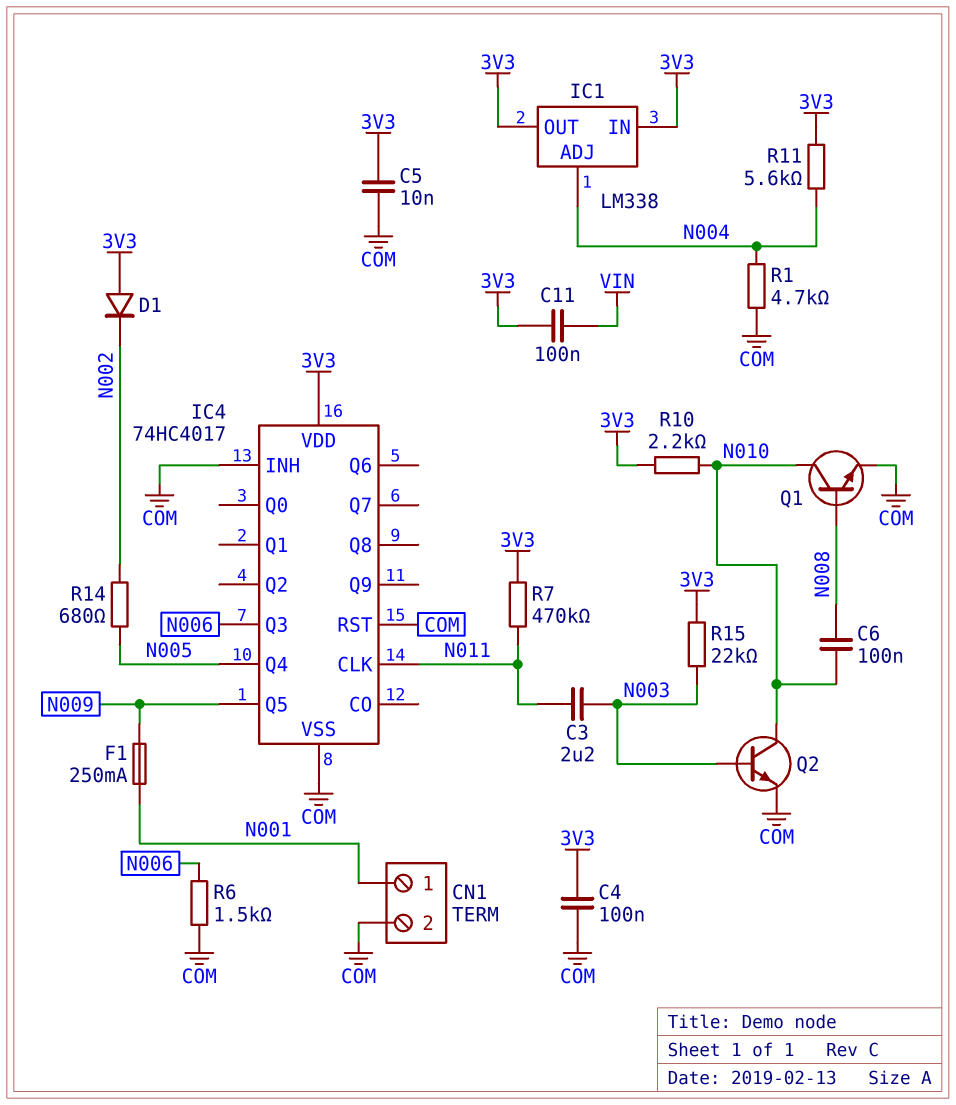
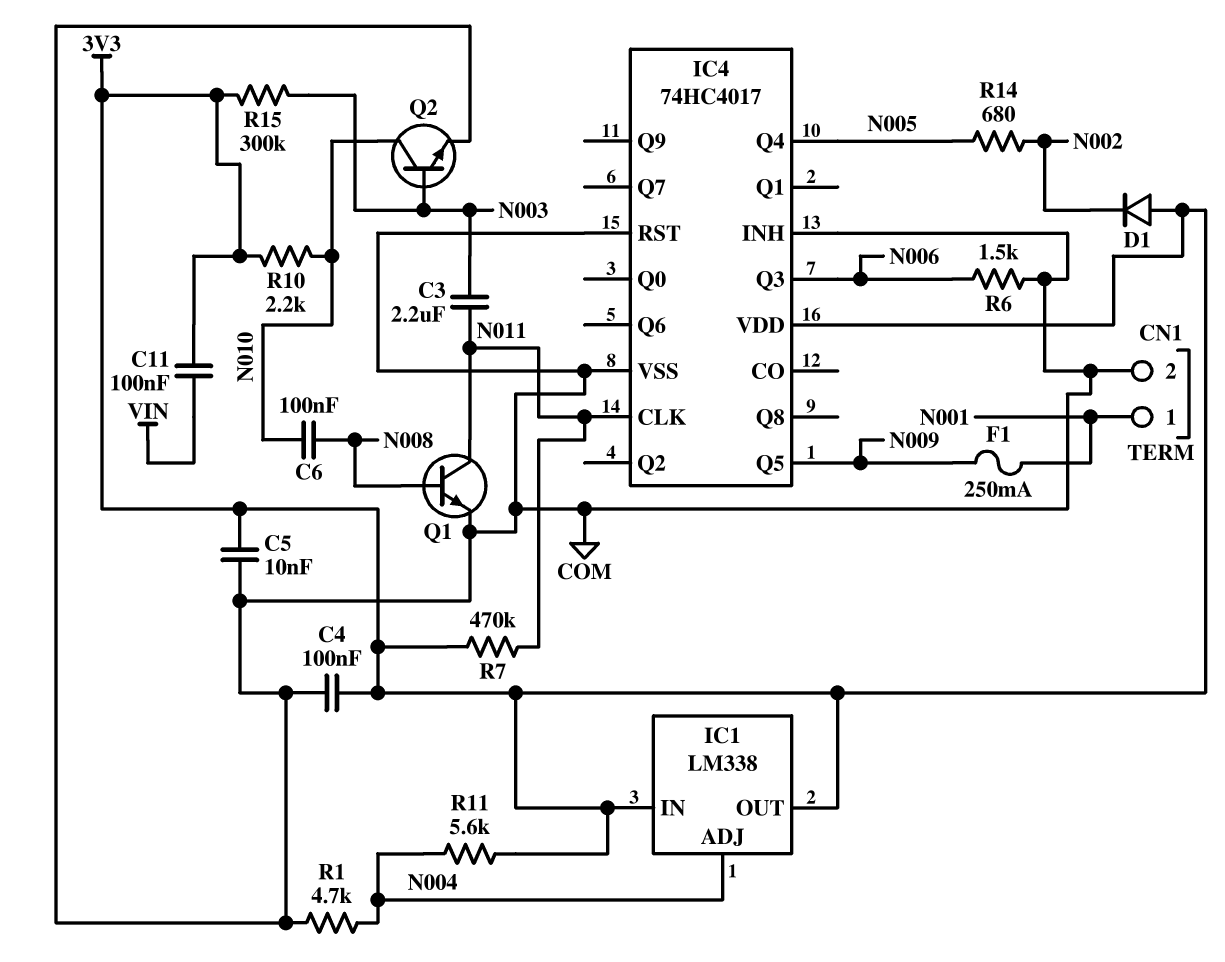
Q1: NPN (B N008, C N010, E COM) -> NPN (B N008, C N011, E COM)
R15: 22k (3V3, N003) -> 300k (3V3, N003)

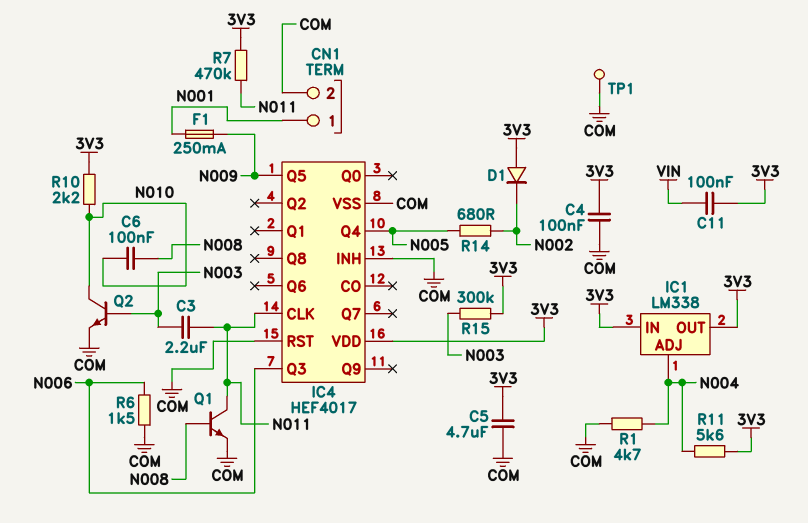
C5: 10nF (3V3, COM) -> 4.7uF (3V3, COM)
IC4: 74HC4017 -> HEF4017
TP1: none -> test point (COM)

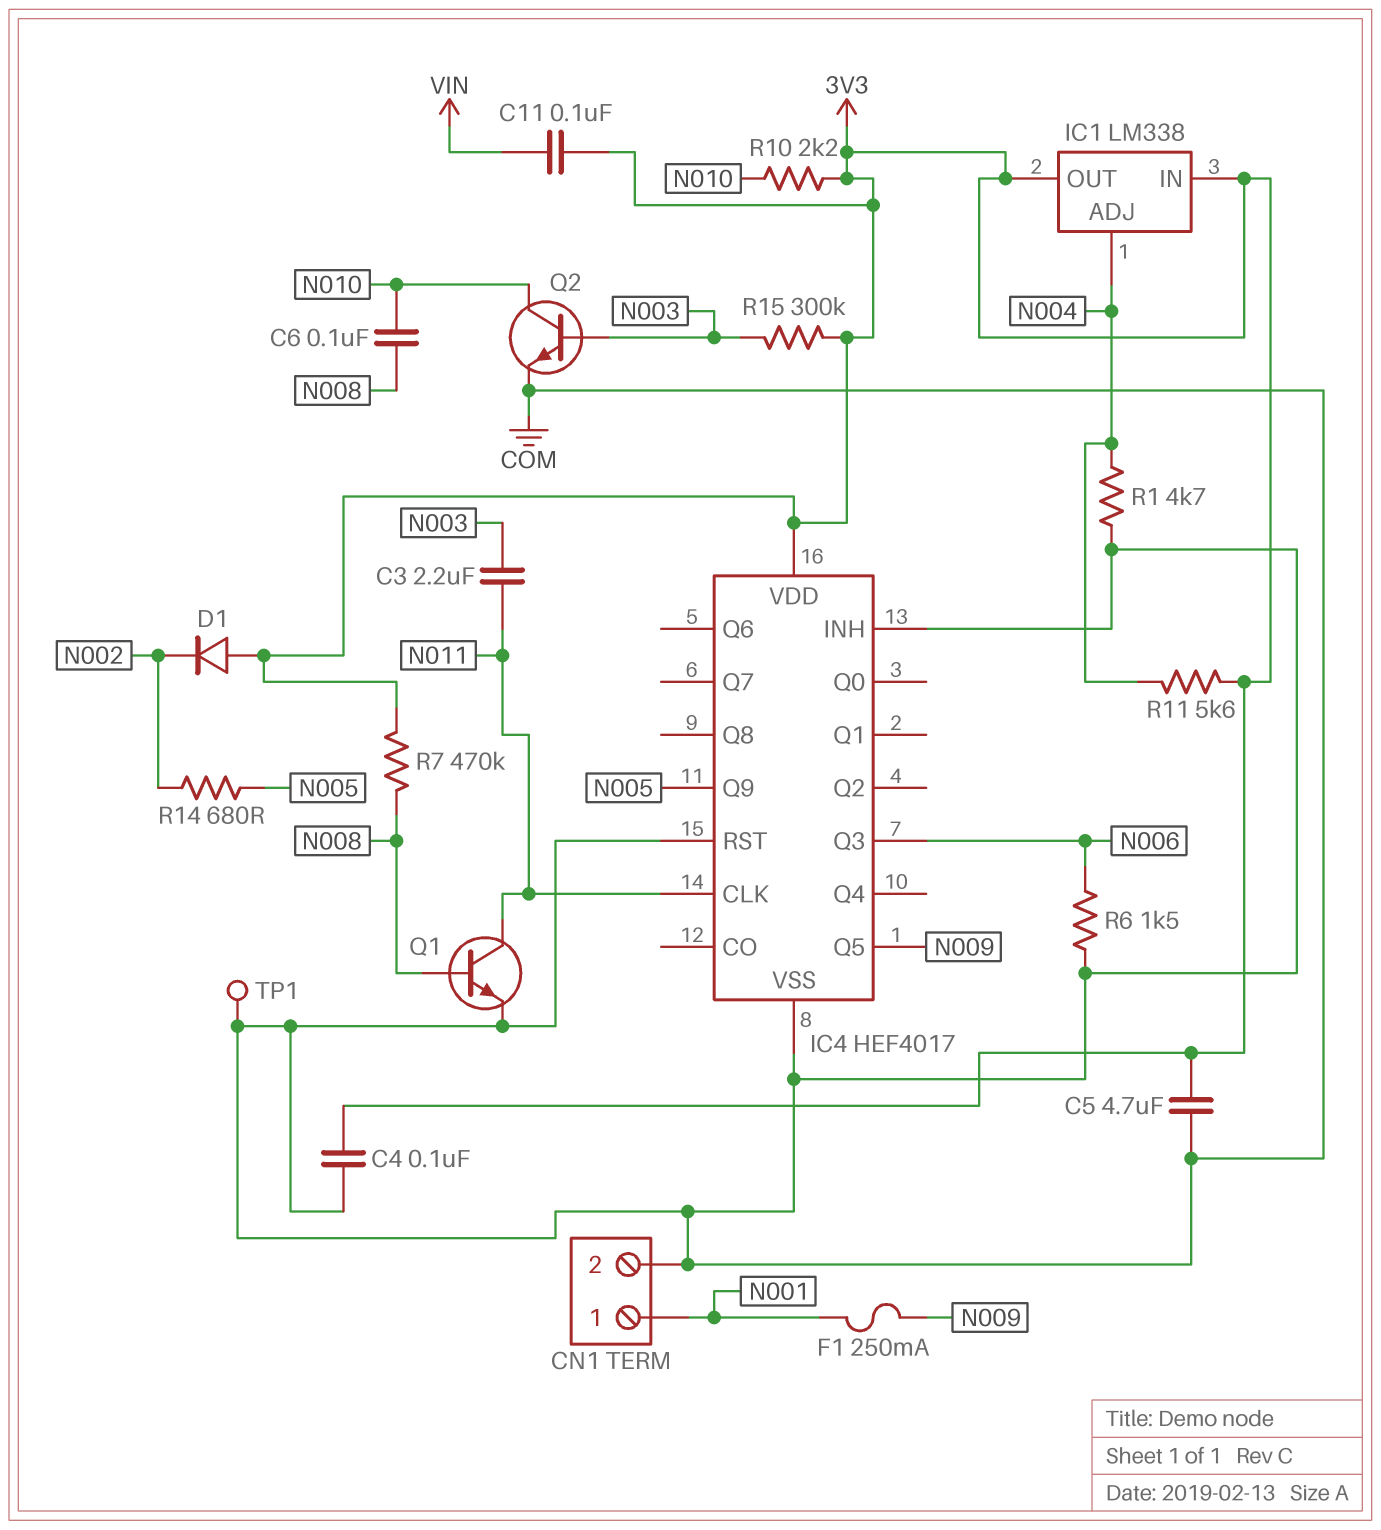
IC4 pin Q4: N005 -> none
IC4 pin Q9: none -> N005
R7: 470k (3V3, N011) -> 470k (3V3, N008)

